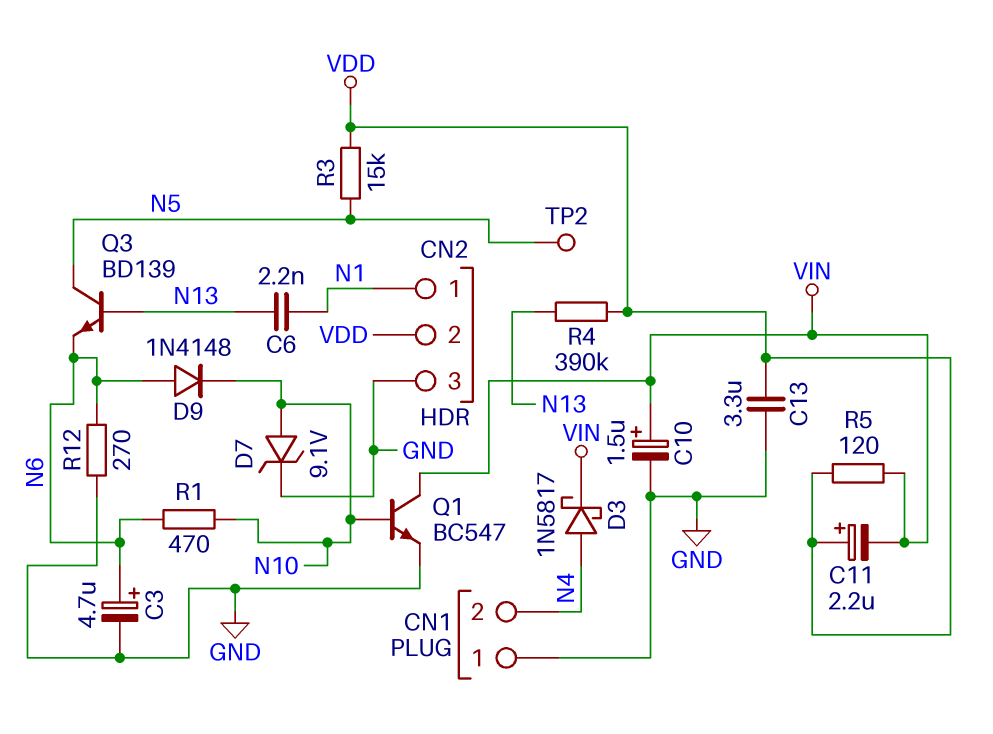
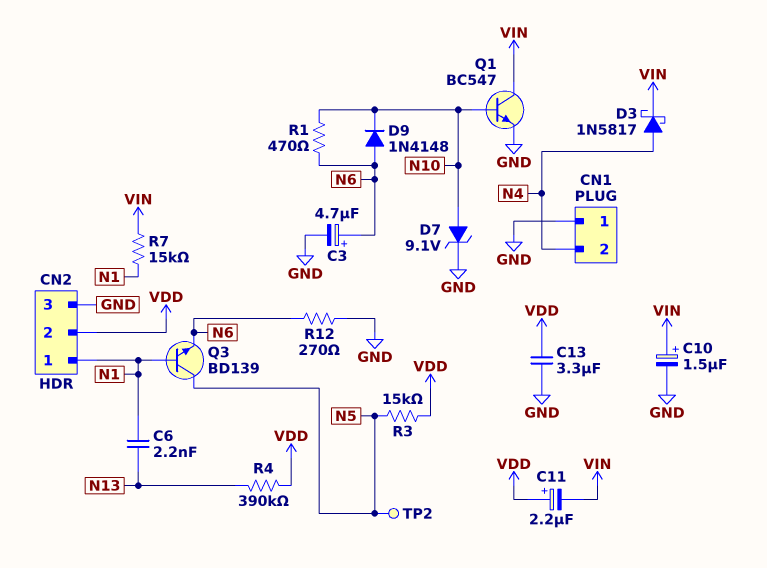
Q3: NPN BD139 (B N13, C N5, E N6) -> NPN BD139 (B N1, C N5, E N6)
R5: 120 (VDD, VIN) -> none
R7: none -> 15k (N1, VIN)

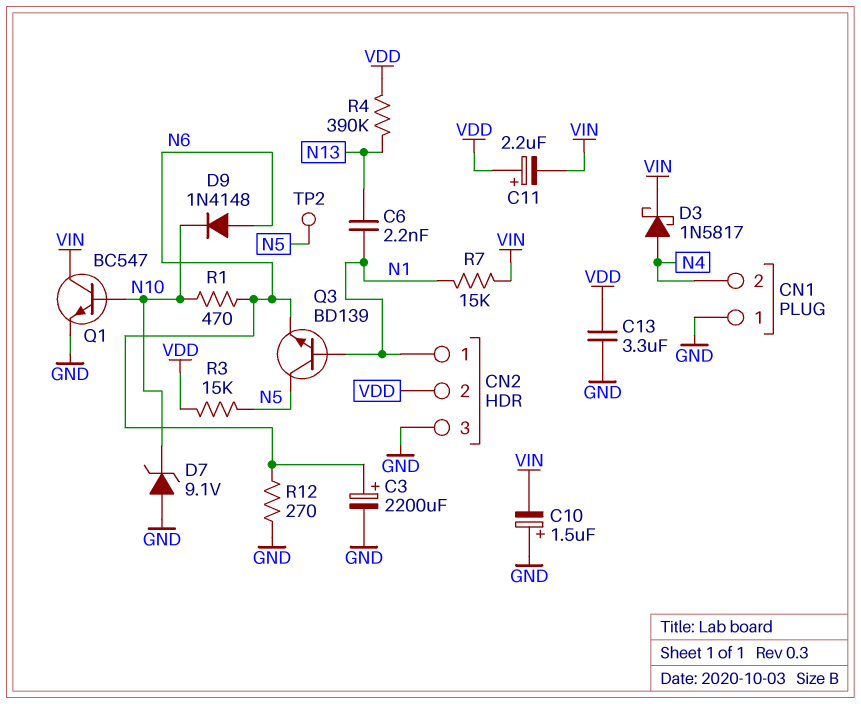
C3: 4.7uF (plus N6, minus GND) -> 2200uF (plus N6, minus GND)
C10: 1.5uF (plus VIN, minus GND) -> 1.5uF (plus GND, minus VIN)
D7: zener 9.1V (A N10, K GND) -> zener 9.1V (A GND, K N10)

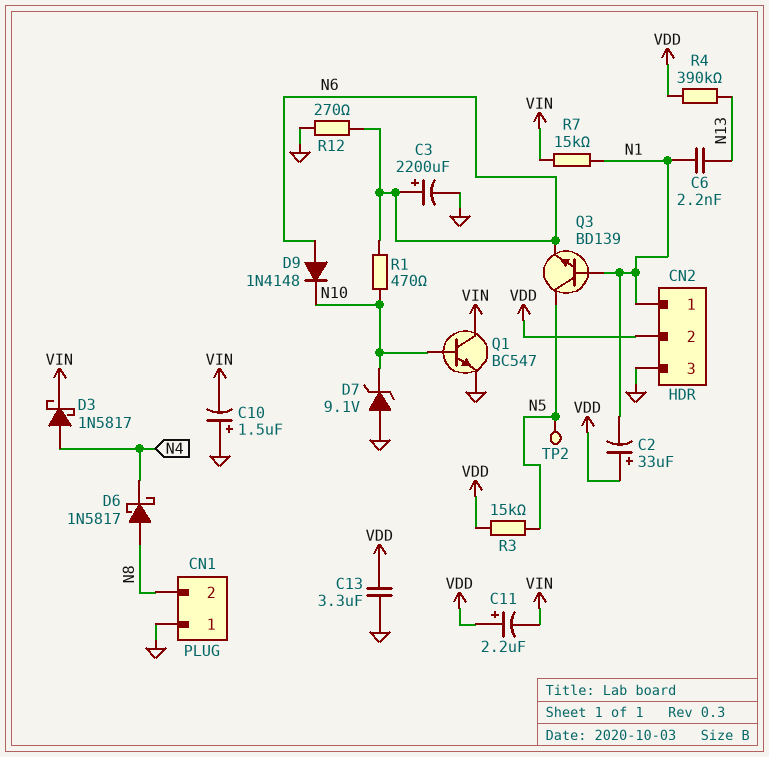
C2: none -> 33uF (plus VDD, minus N1)
CN1 pin 2: N4 -> N8
D6: none -> schottky 1N5817 (A N8, K N4)

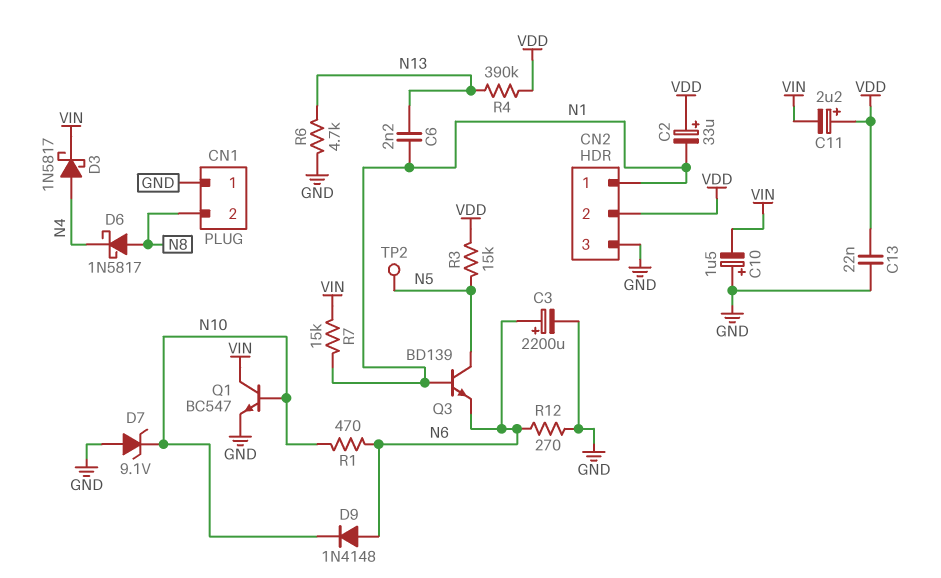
C13: 3.3uF (GND, VDD) -> 22nF (GND, VDD)
R6: none -> 4.7k (GND, N13)

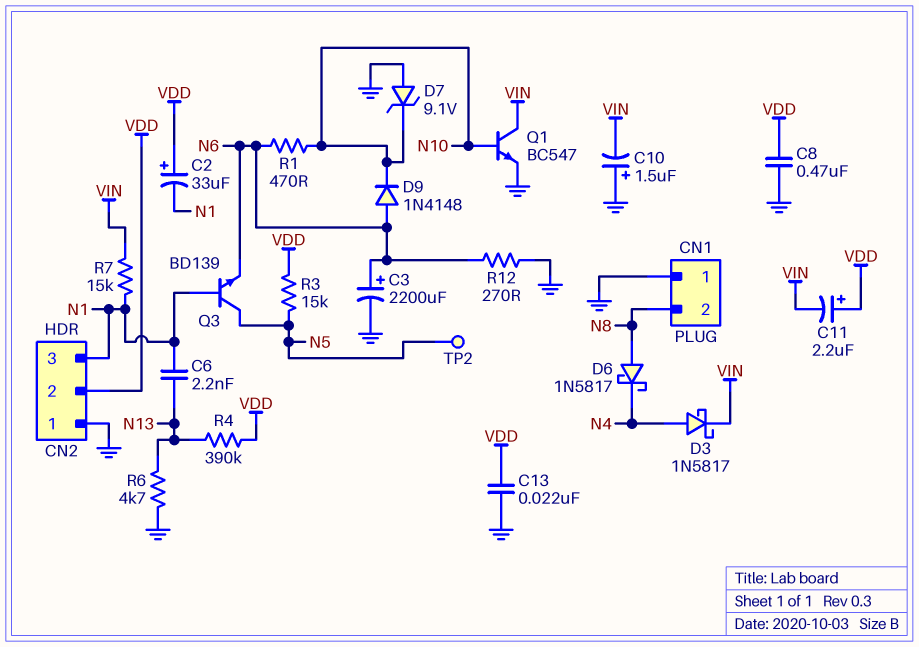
C8: none -> 470nF (GND, VDD)
CN2 pin 1: N1 -> GND
CN2 pin 3: GND -> N1

